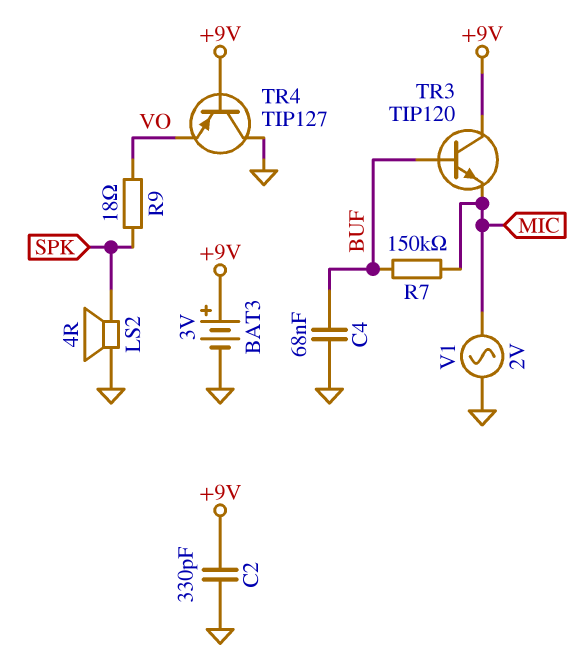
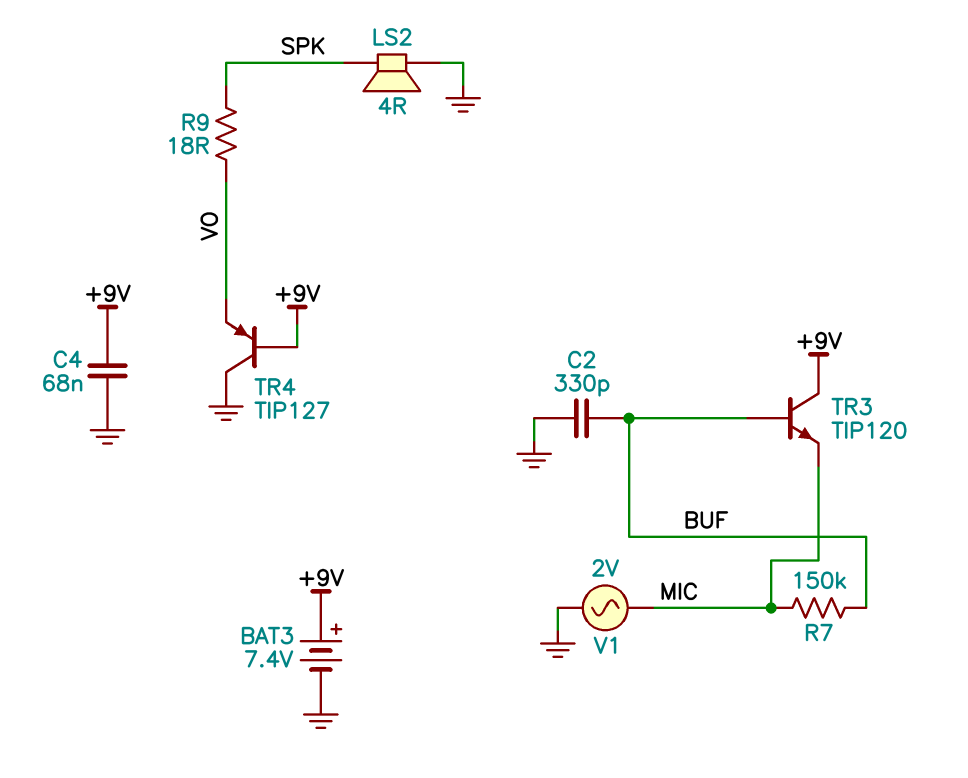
BAT3: 3V (plus +9V, minus GND) -> 7.4V (plus +9V, minus GND)
C2: 330pF (+9V, GND) -> 330pF (BUF, GND)
C4: 68nF (BUF, GND) -> 68nF (+9V, GND)

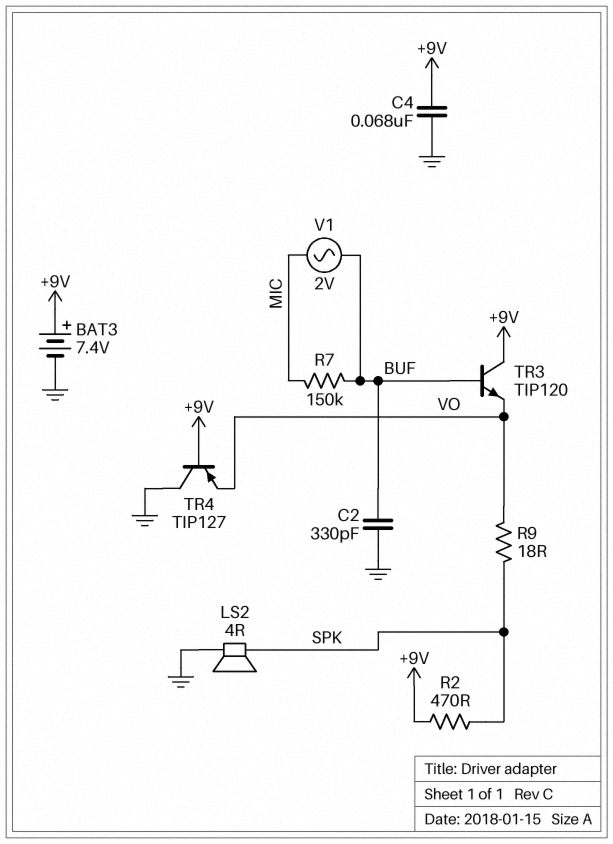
R2: none -> 470 (+9V, SPK)
TR3: NPN TIP120 (B BUF, C +9V, E MIC) -> NPN TIP120 (B BUF, C +9V, E VO)
V1: AC 2V (GND, MIC) -> AC 2V (BUF, MIC)

